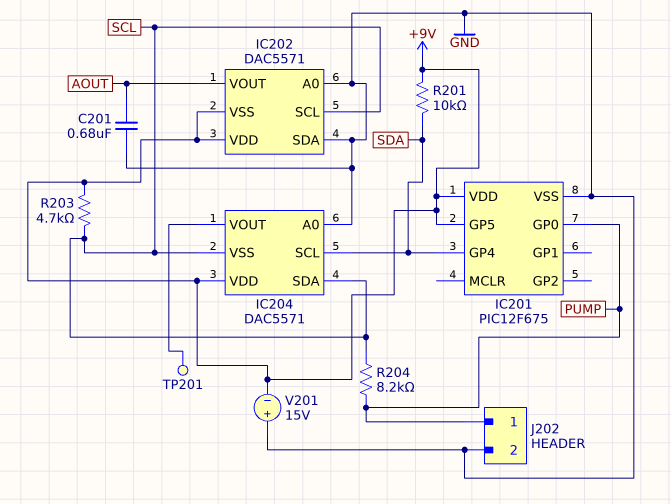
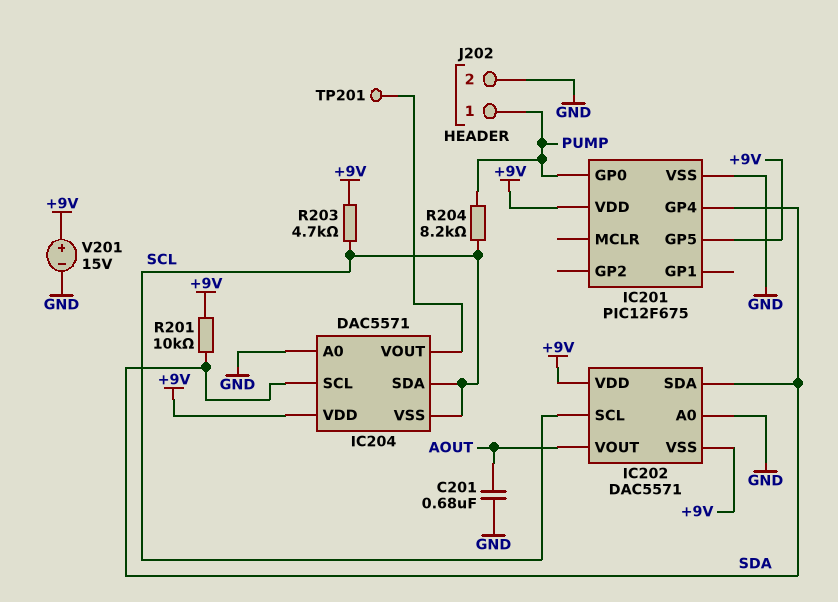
IC202 pin SDA: GND -> SDA
V201: 15V (plus GND, minus +9V) -> 15V (plus +9V, minus GND)

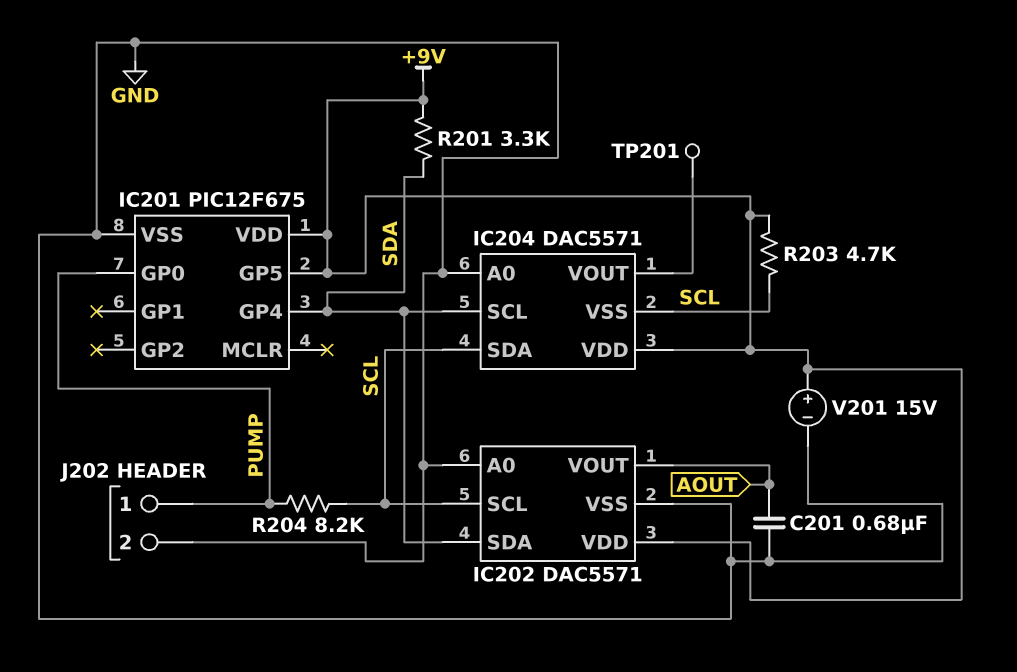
IC202 pin VSS: +9V -> GND
R201: 10k (+9V, SDA) -> 3.3k (+9V, SDA)

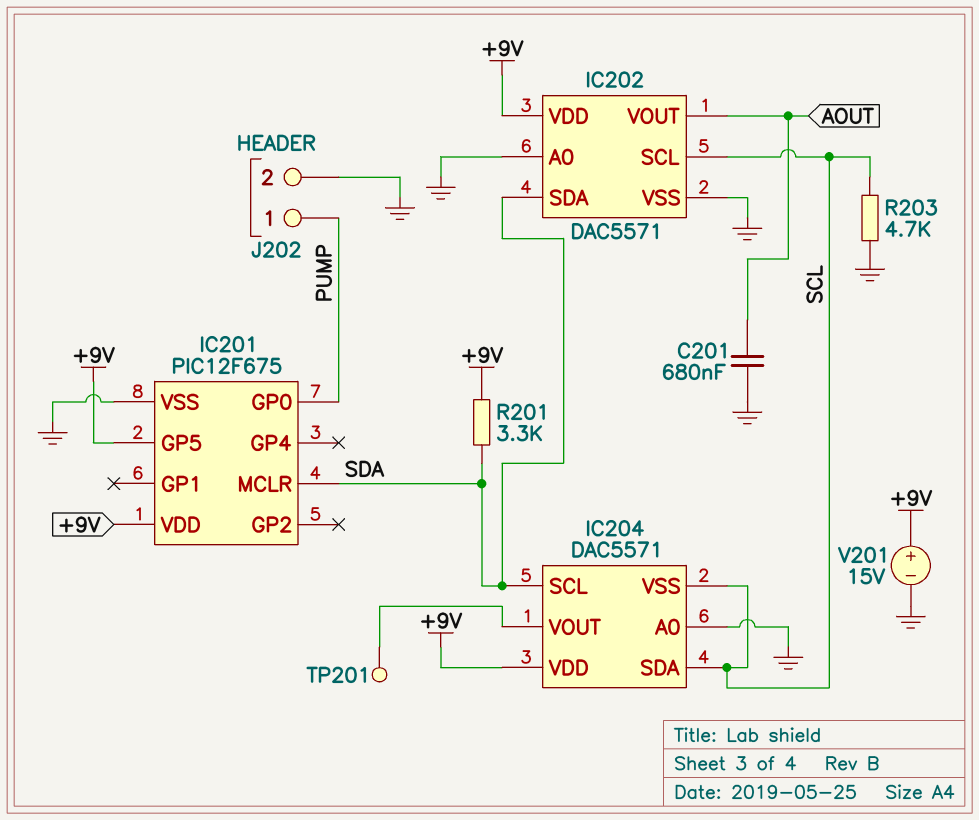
IC201 pin GP4: SDA -> none
IC201 pin MCLR: none -> SDA
R203: 4.7k (+9V, SCL) -> 4.7k (GND, SCL)
R204: 8.2k (PUMP, SCL) -> none

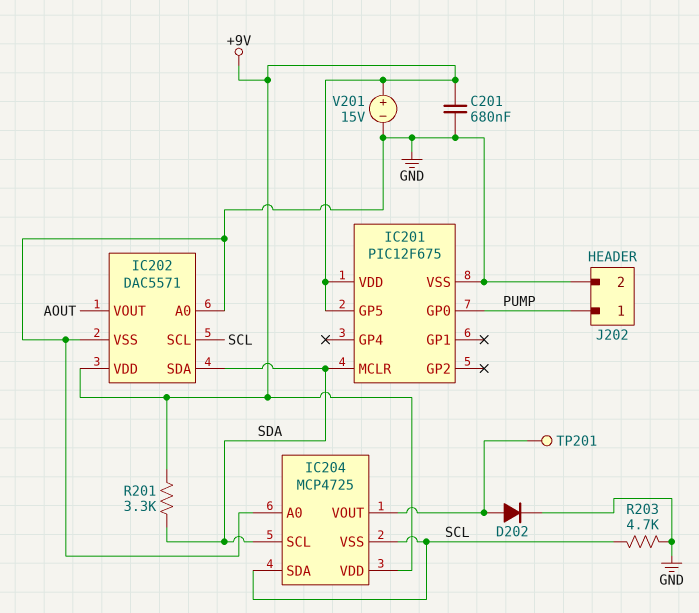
C201: 680nF (AOUT, GND) -> 680nF (+9V, GND)
D202: none -> diode (A IC204/VOUT, K GND)
IC204: DAC5571 -> MCP4725

